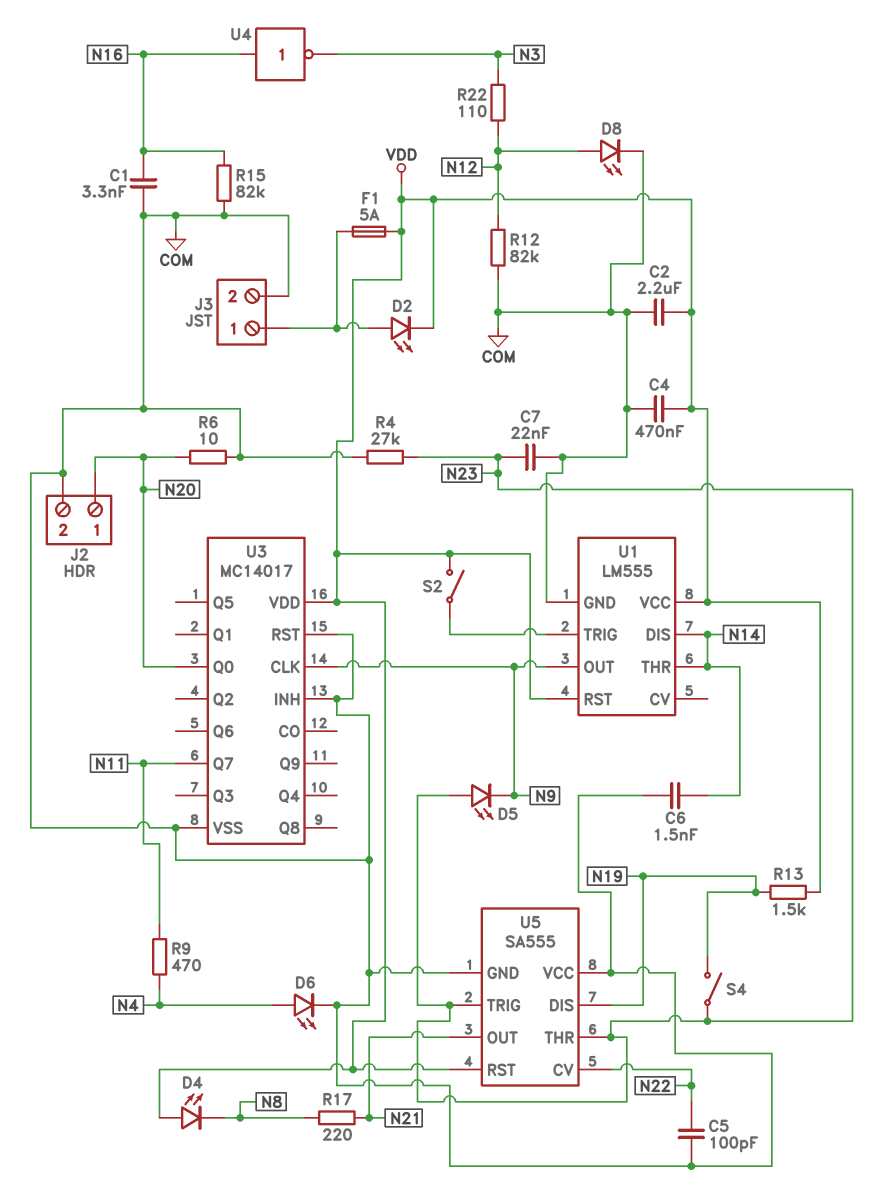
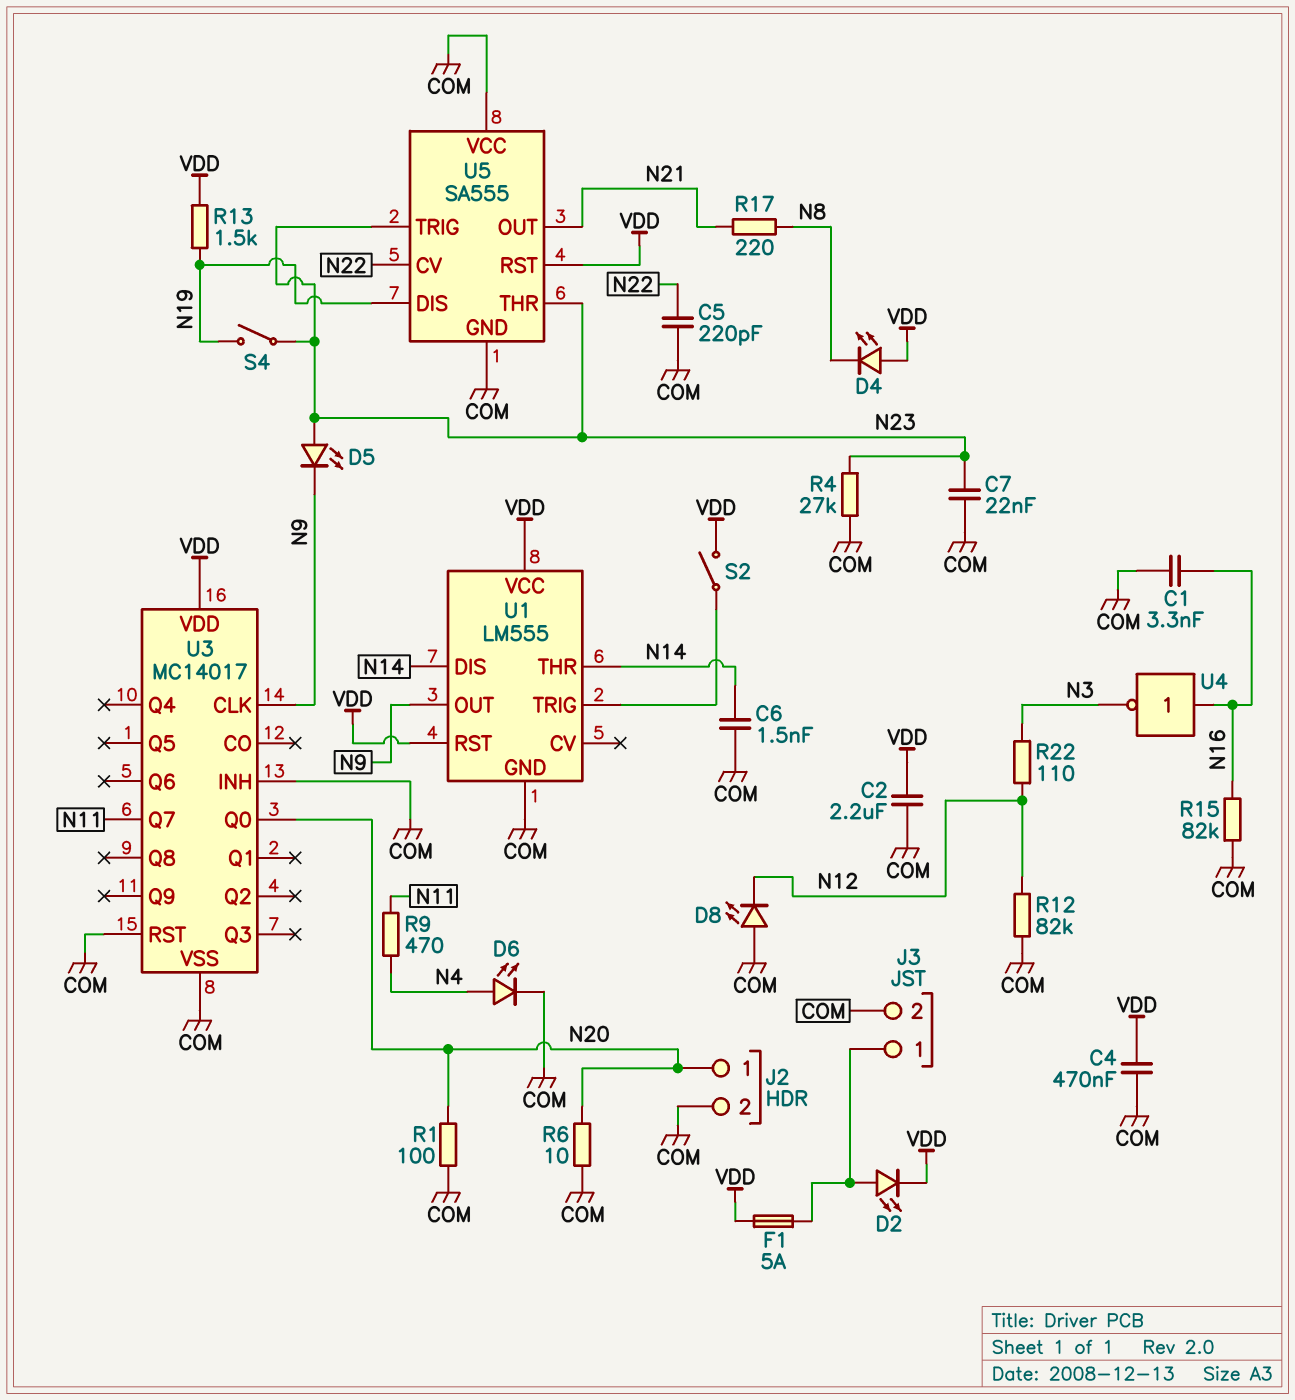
C5: 100pF (COM, N22) -> 220pF (COM, N22)
D8: LED (A N12, K COM) -> LED (A COM, K N12)
R1: none -> 100 (COM, N20)

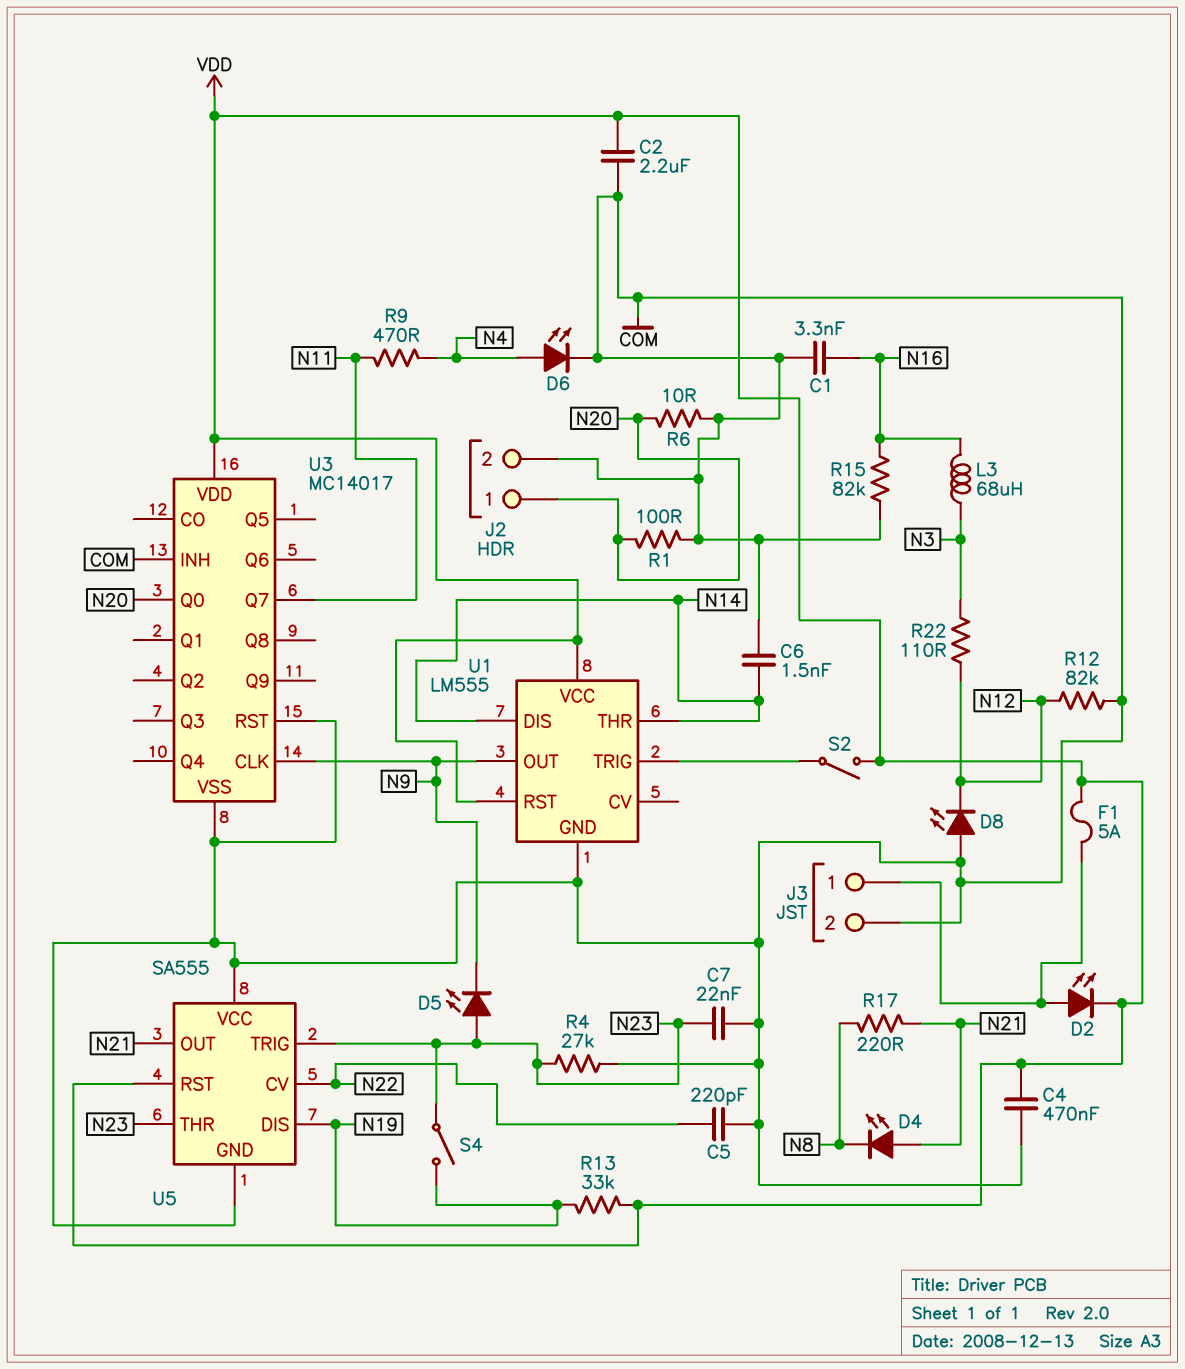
D4: LED (A VDD, K N8) -> LED (A N21, K N8)
L3: none -> 68uH (N3, N16)
R13: 1.5k (N19, VDD) -> 33k (N19, VDD)
U4: NOT (in N16, out N3) -> none

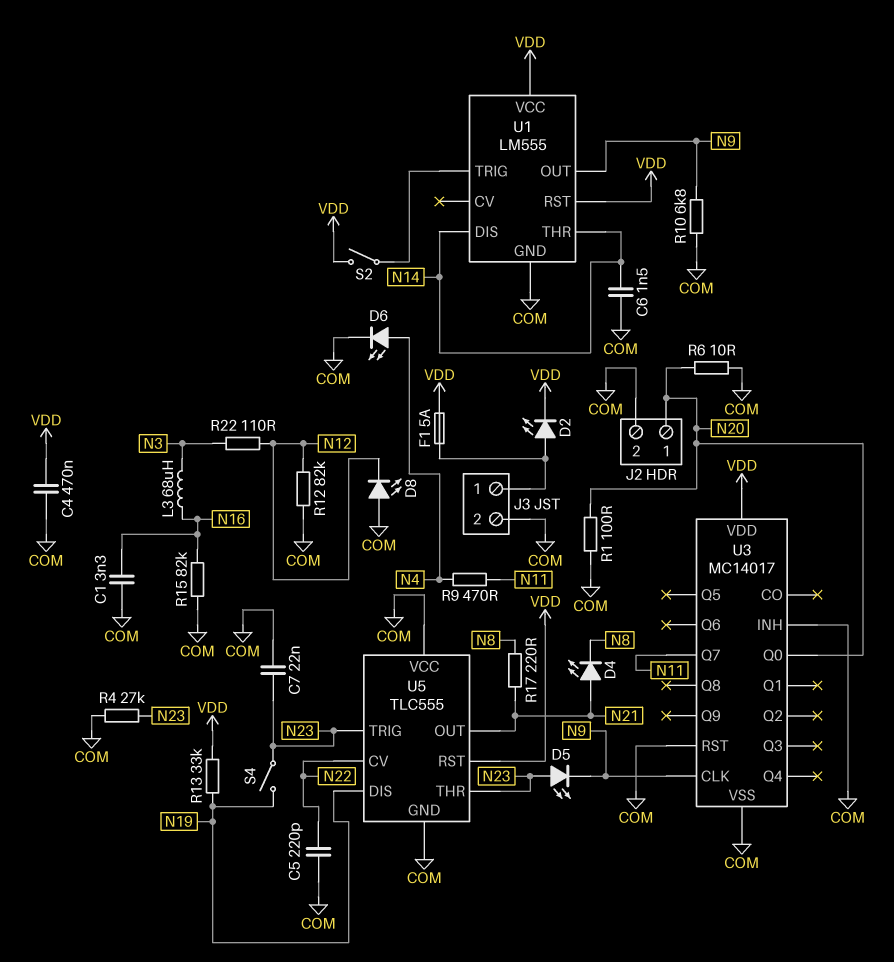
C2: 2.2uF (COM, VDD) -> none
R10: none -> 6.8k (COM, N9)
U5: SA555 -> TLC555

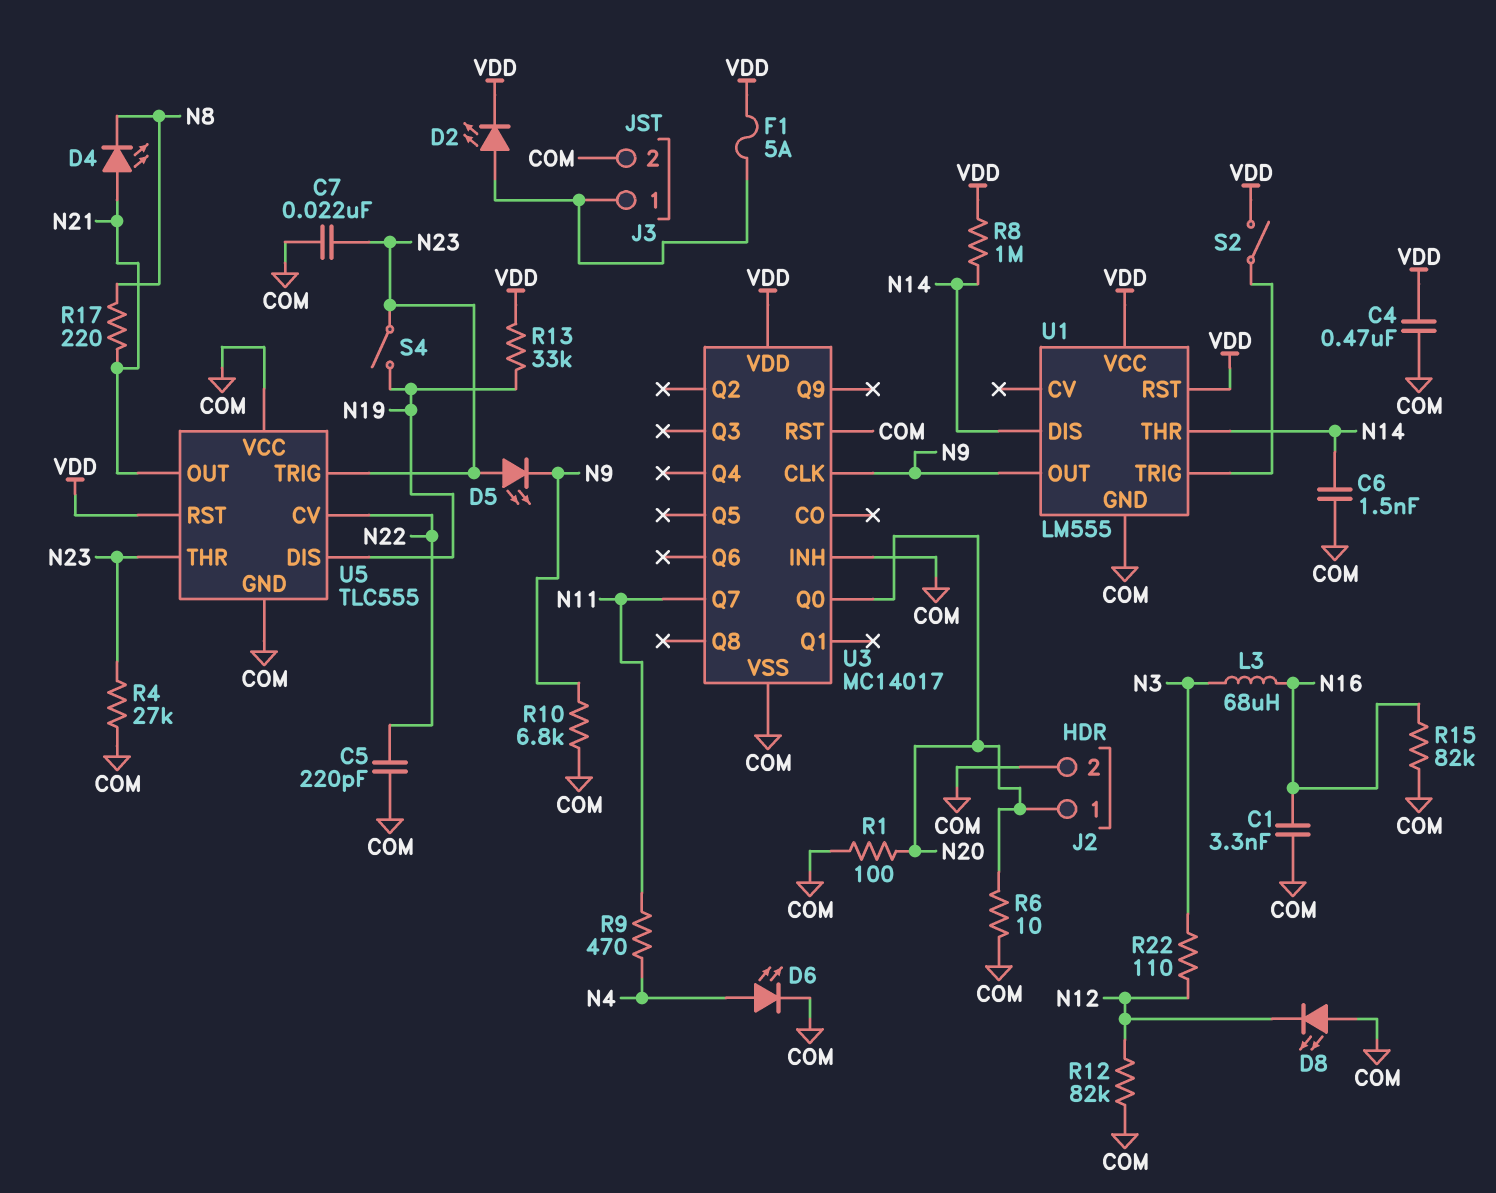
R8: none -> 1M (N14, VDD)

